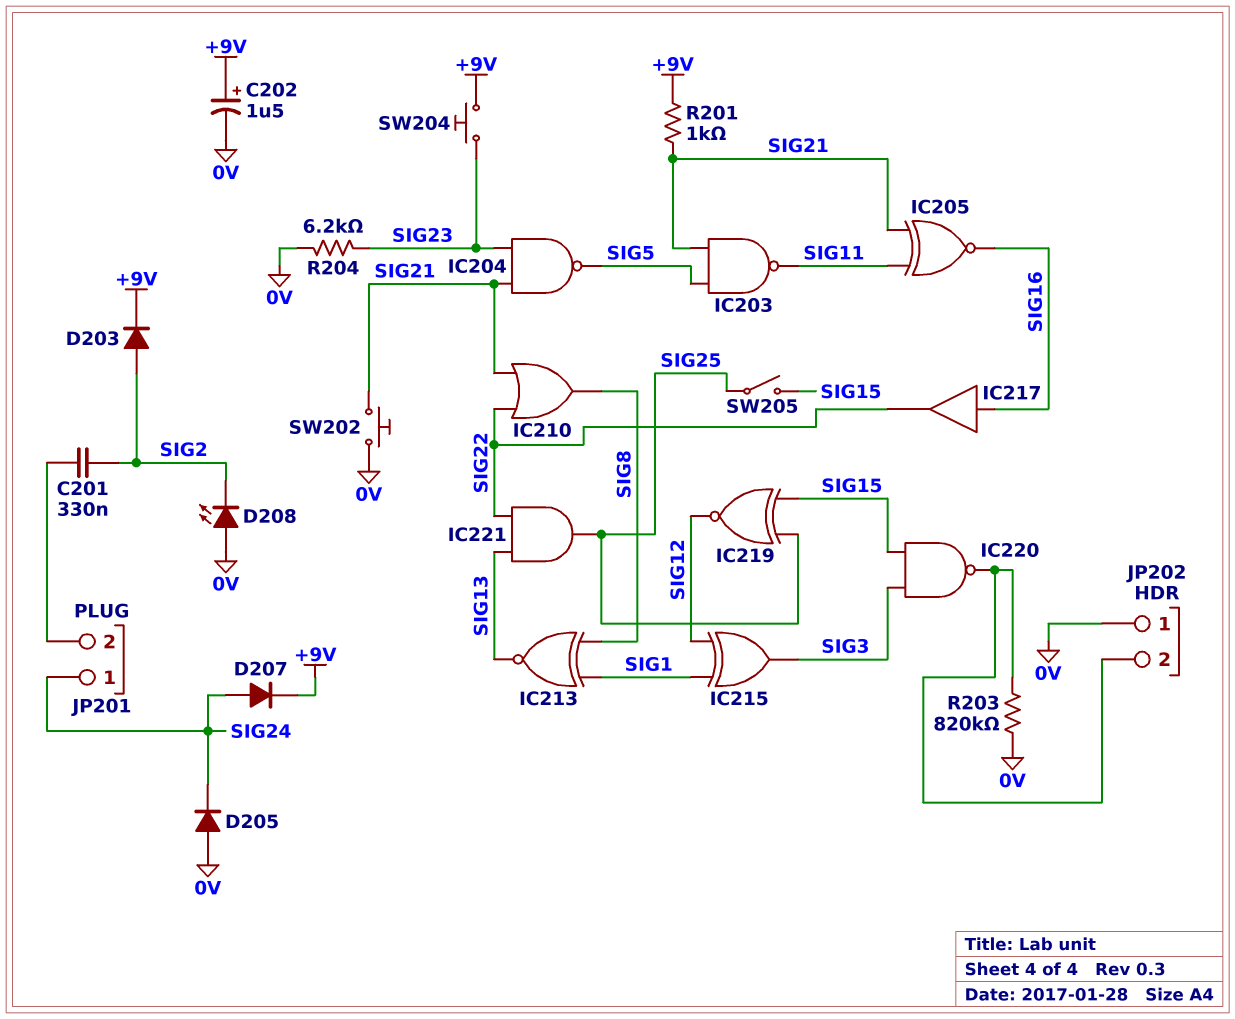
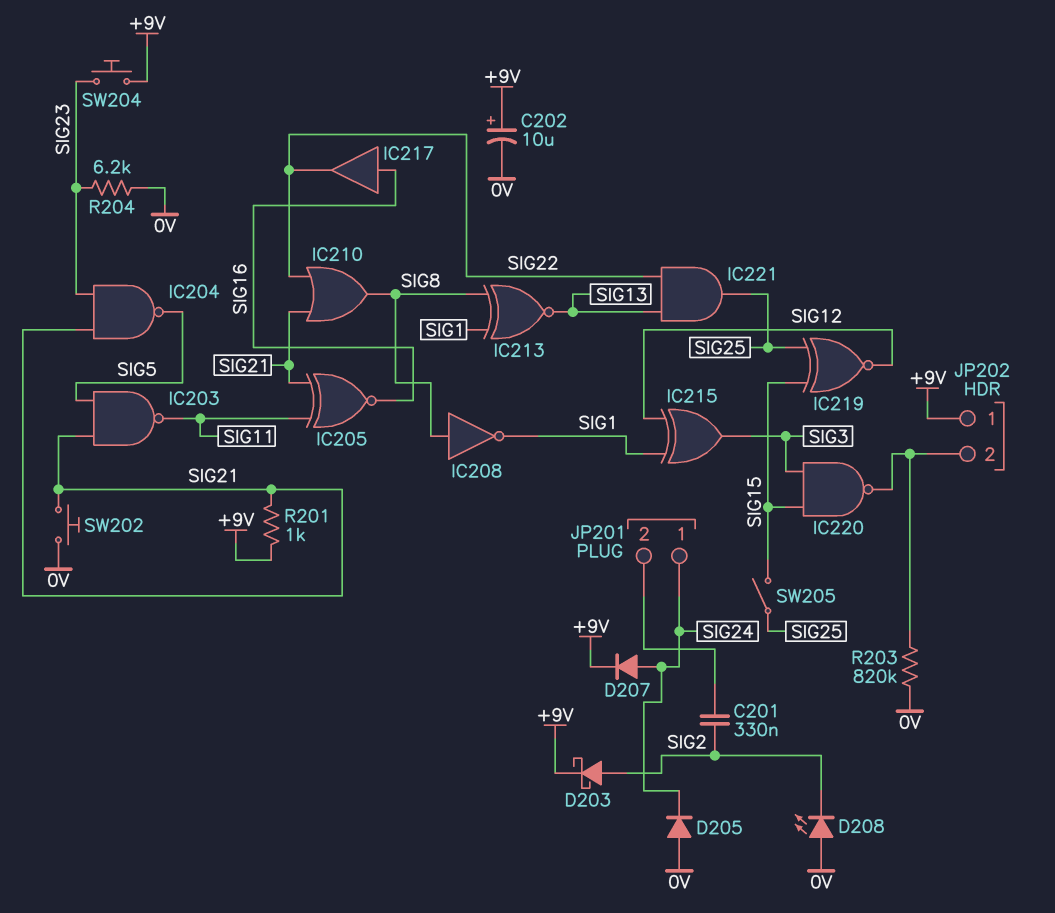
C202: 1.5uF (plus +9V, minus 0V) -> 10uF (plus +9V, minus 0V)
D203: diode (A SIG2, K +9V) -> schottky (A SIG2, K +9V)
IC208: none -> NOT (in SIG8, out SIG1)
JP202 pin 1: 0V -> +9V

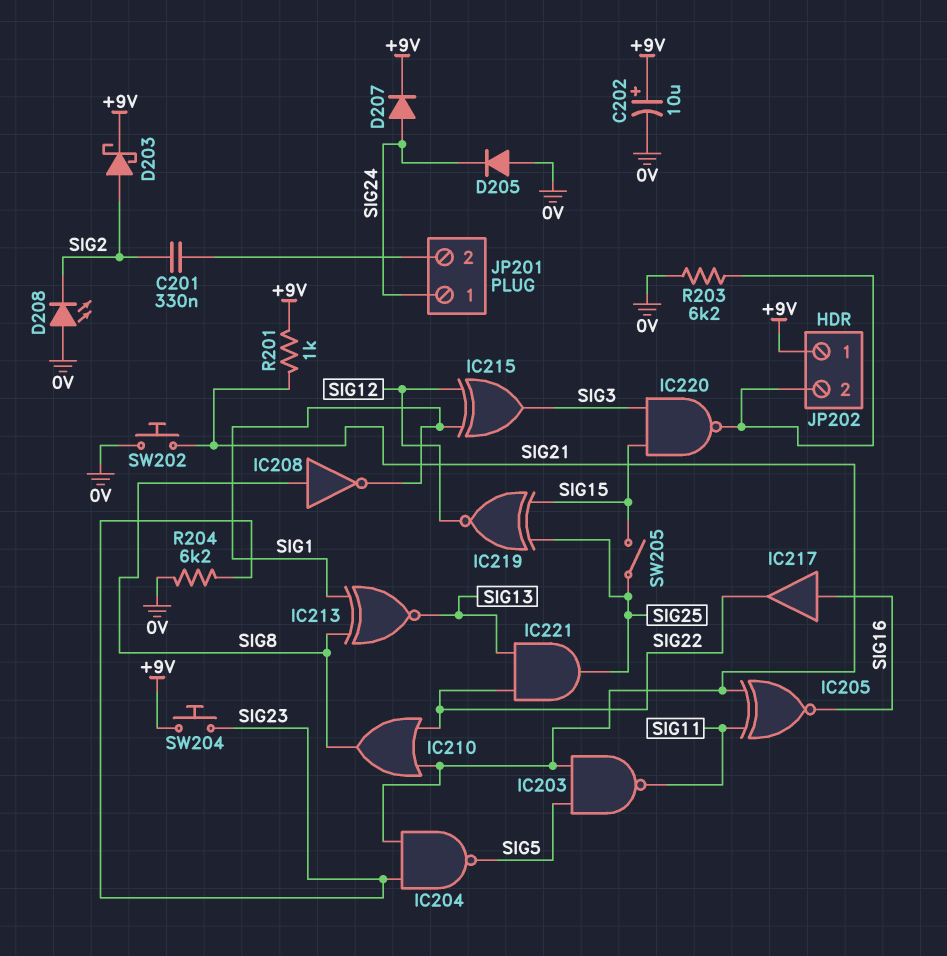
R203: 820k (0V, JP202/2) -> 6.2k (0V, JP202/2)

